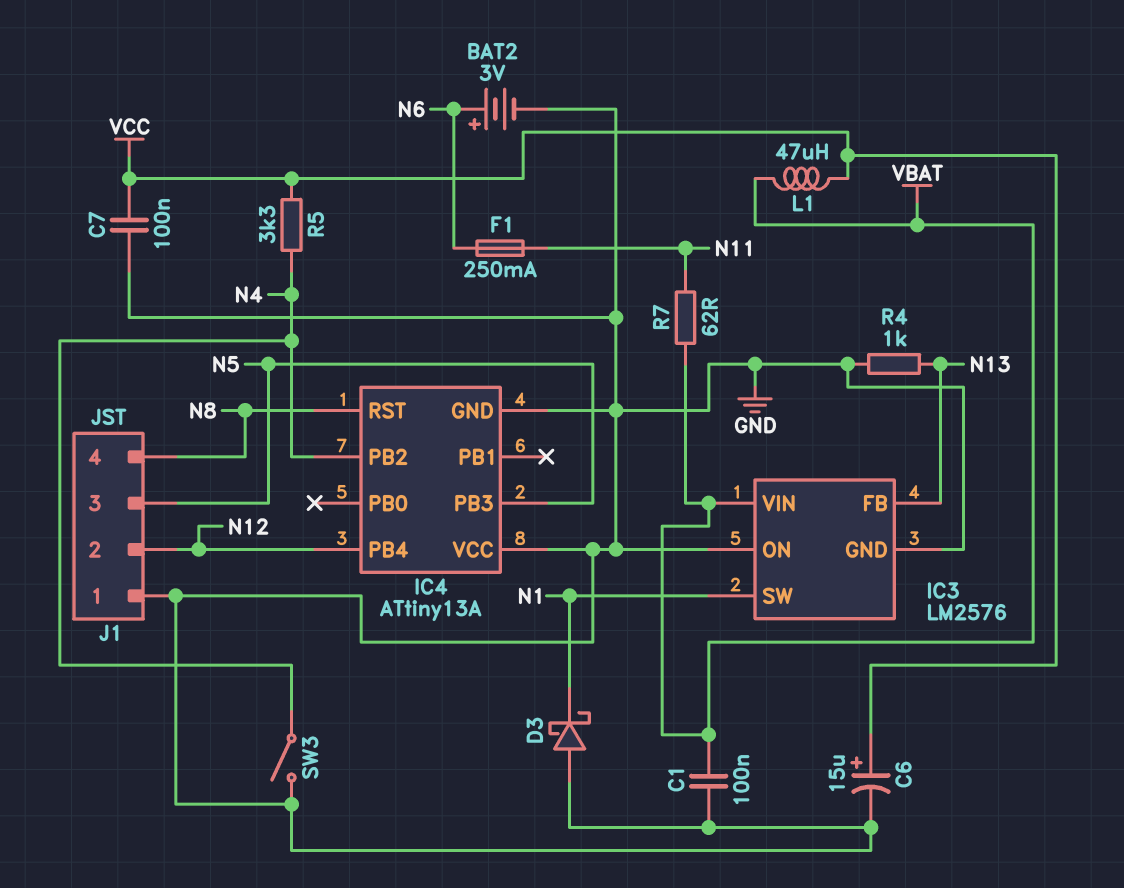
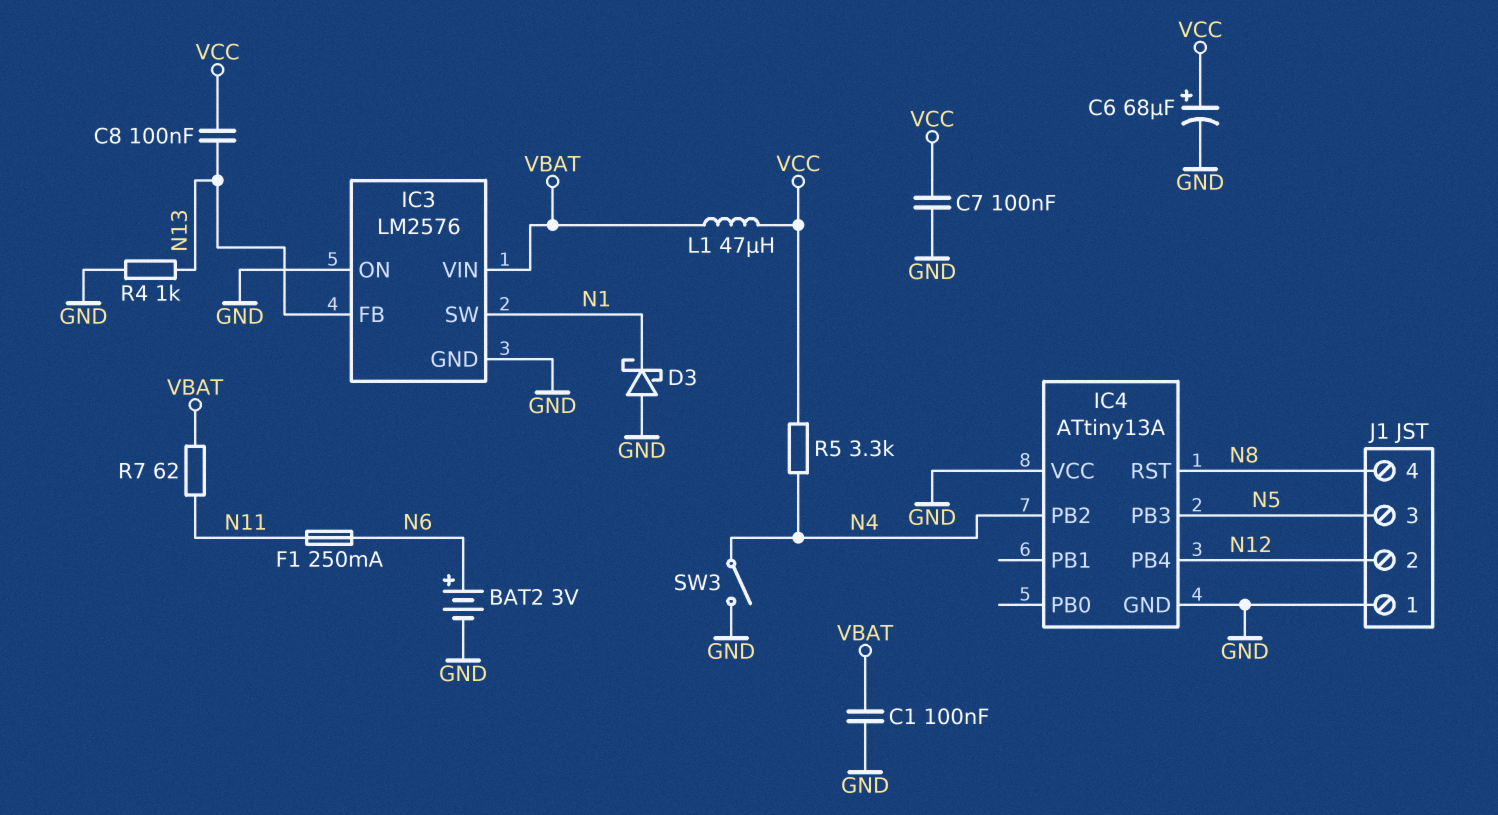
C6: 15uF (plus VCC, minus GND) -> 68uF (plus VCC, minus GND)
C8: none -> 100nF (N13, VCC)

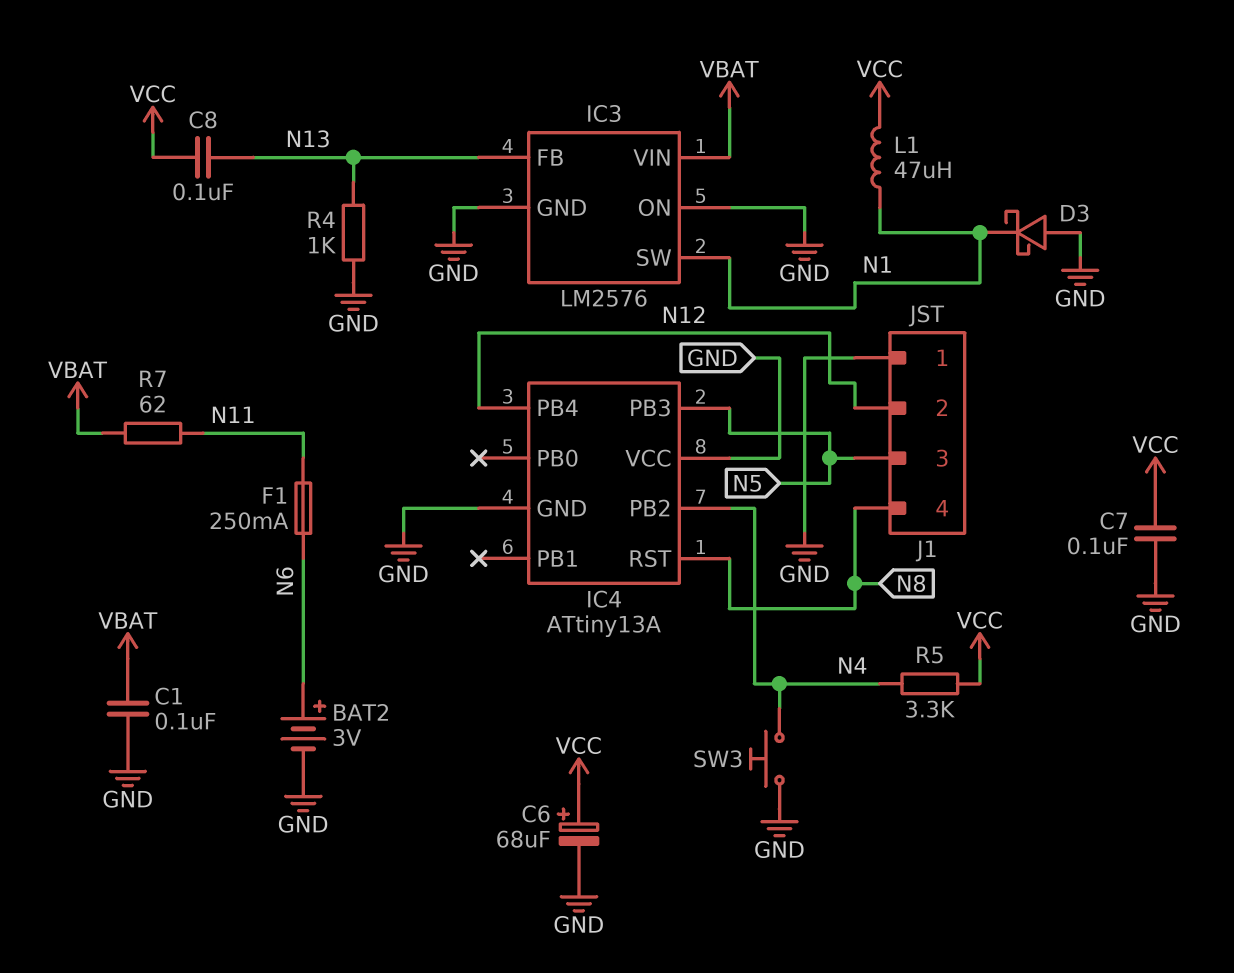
L1: 47uH (VBAT, VCC) -> 47uH (N1, VCC)
SW3: switch (GND, N4) -> button (GND, N4)

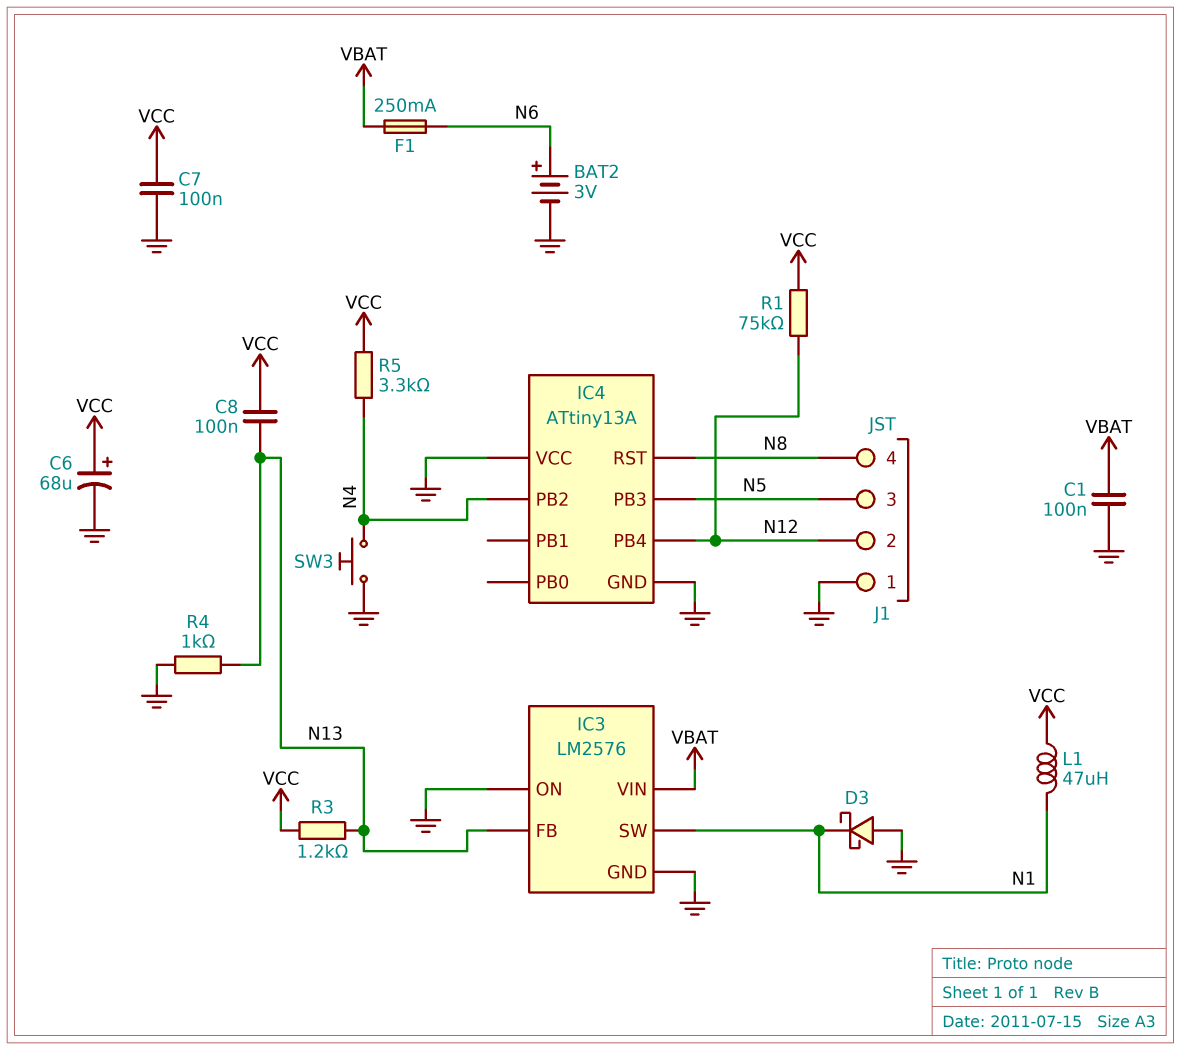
F1: 250mA (N6, N11) -> 250mA (N6, VBAT)
R1: none -> 75k (N12, VCC)
R3: none -> 1.2k (N13, VCC)
R7: 62 (N11, VBAT) -> none

